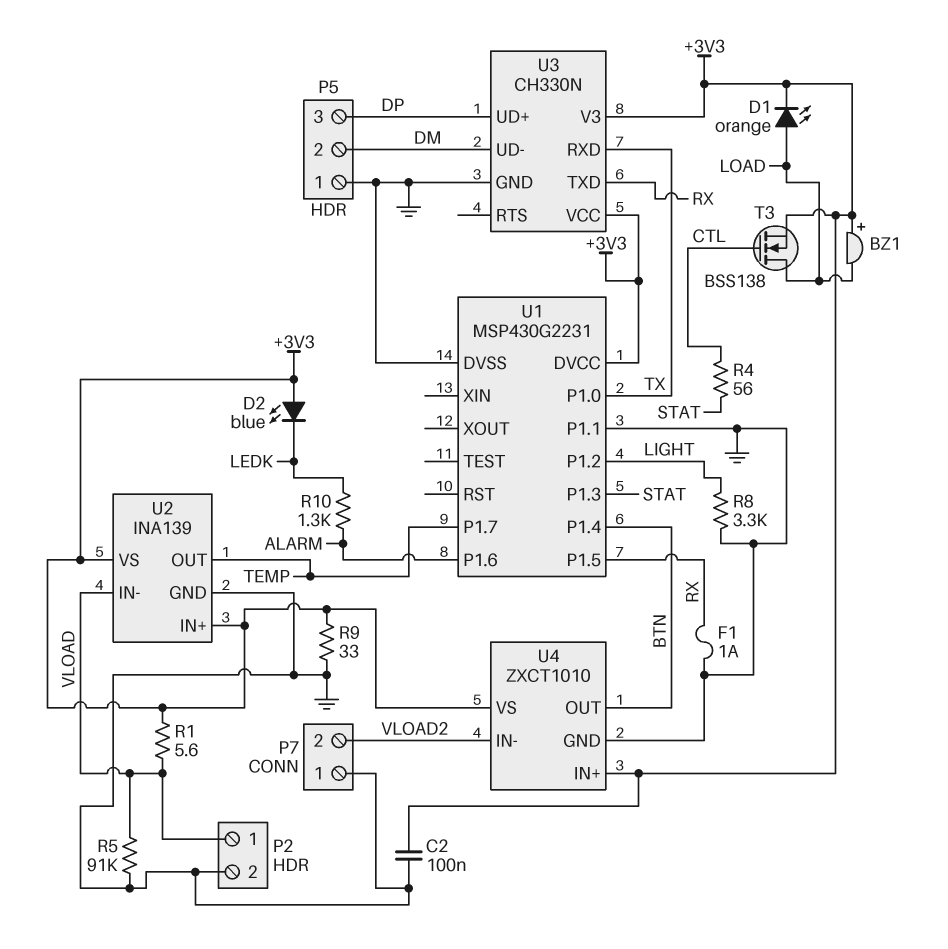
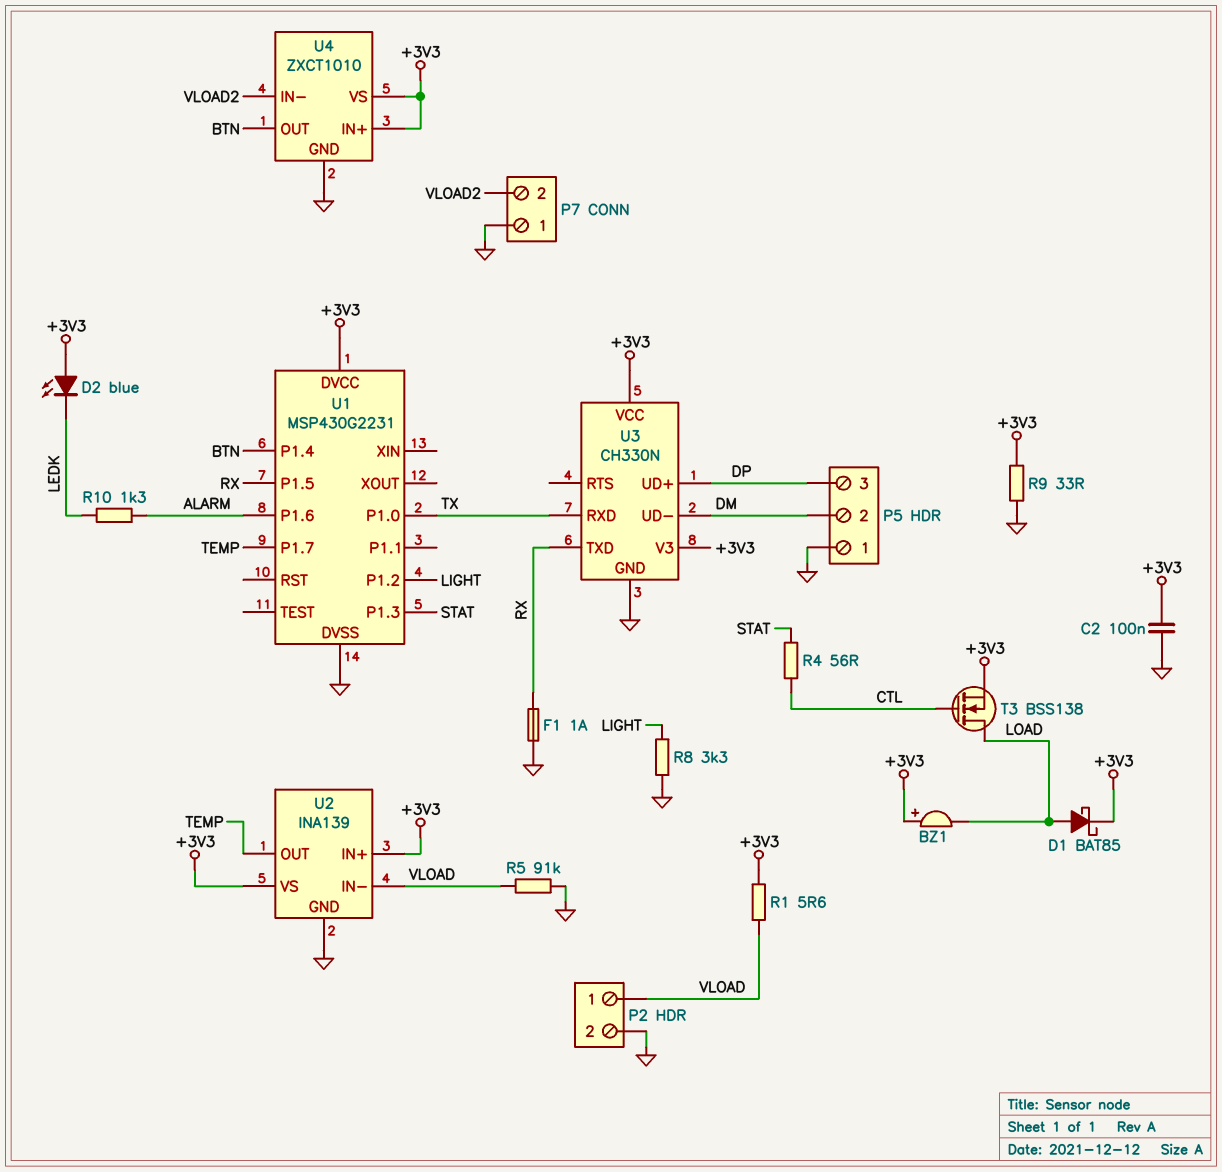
D1: LED orange (A LOAD, K +3V3) -> schottky BAT85 (A LOAD, K +3V3)
U1 pin P1.1: GND -> none

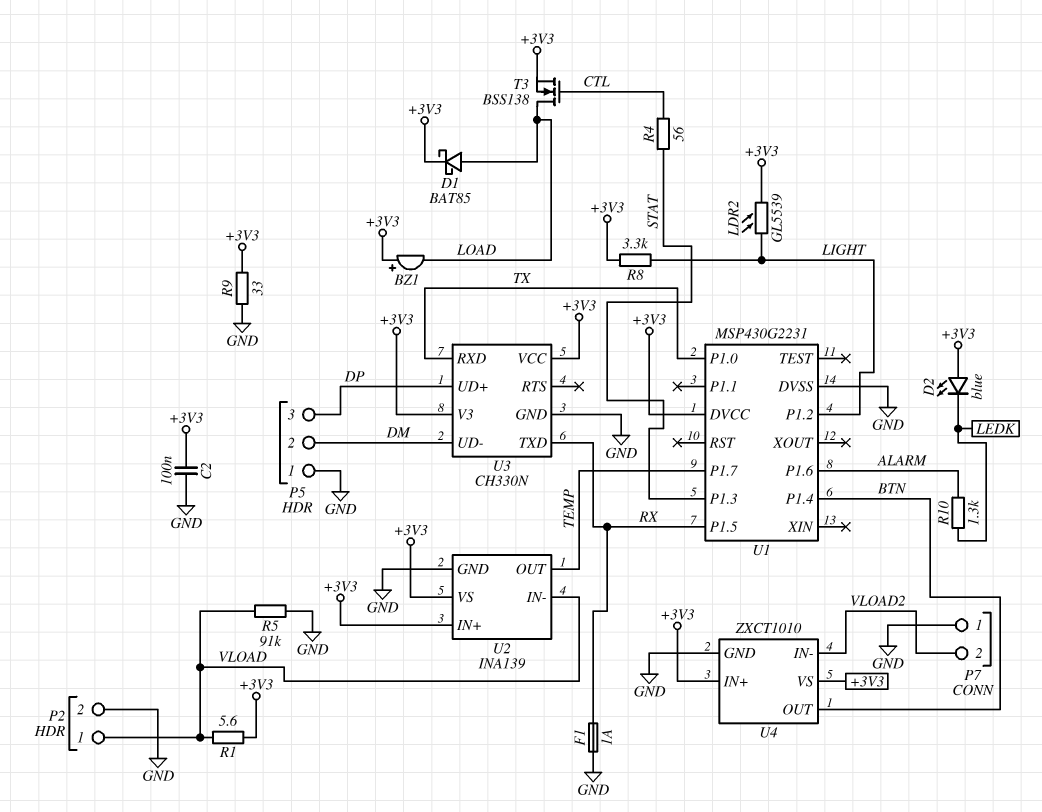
LDR2: none -> GL5539 (+3V3, LIGHT)
R8: 3.3k (GND, LIGHT) -> 3.3k (+3V3, LIGHT)

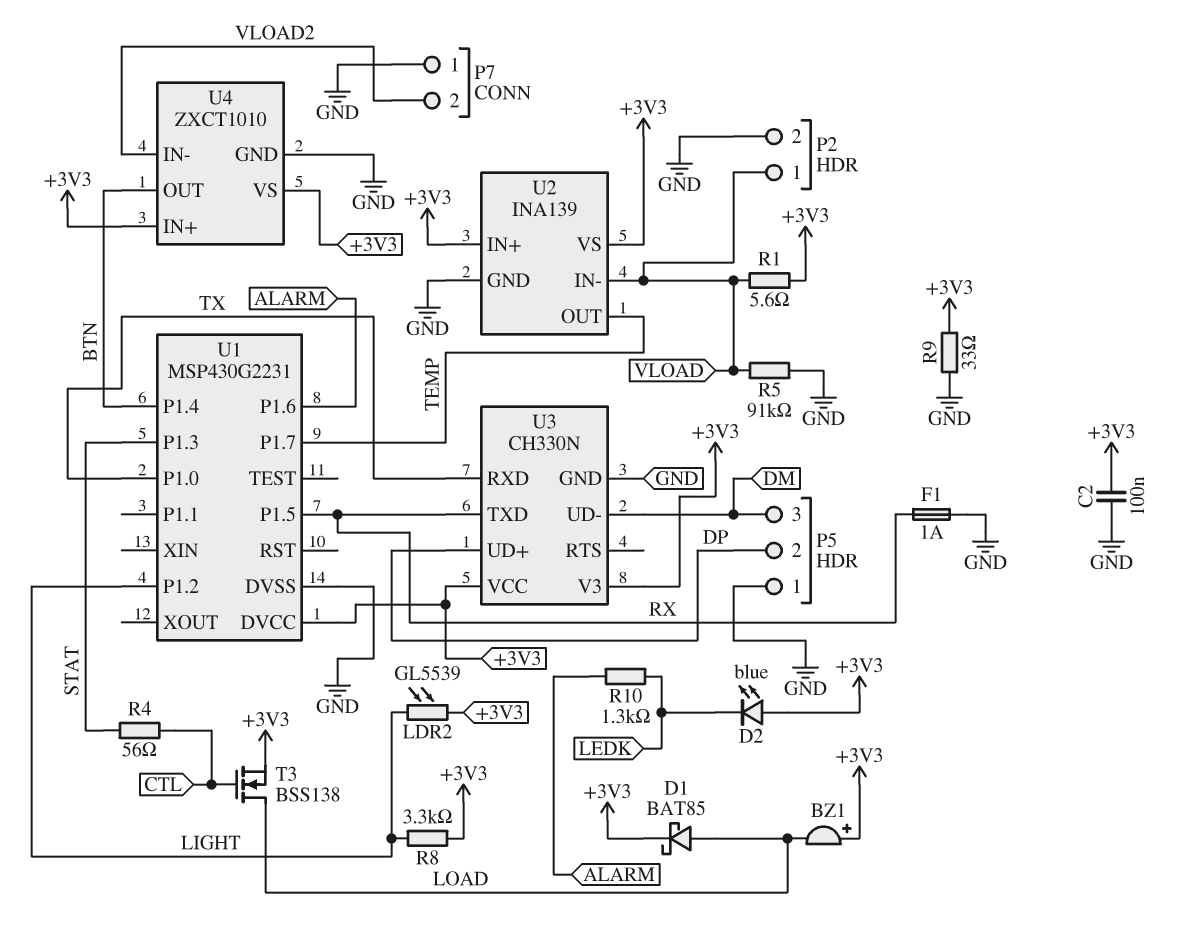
P5 pin 2: DM -> DP
P5 pin 3: DP -> DM

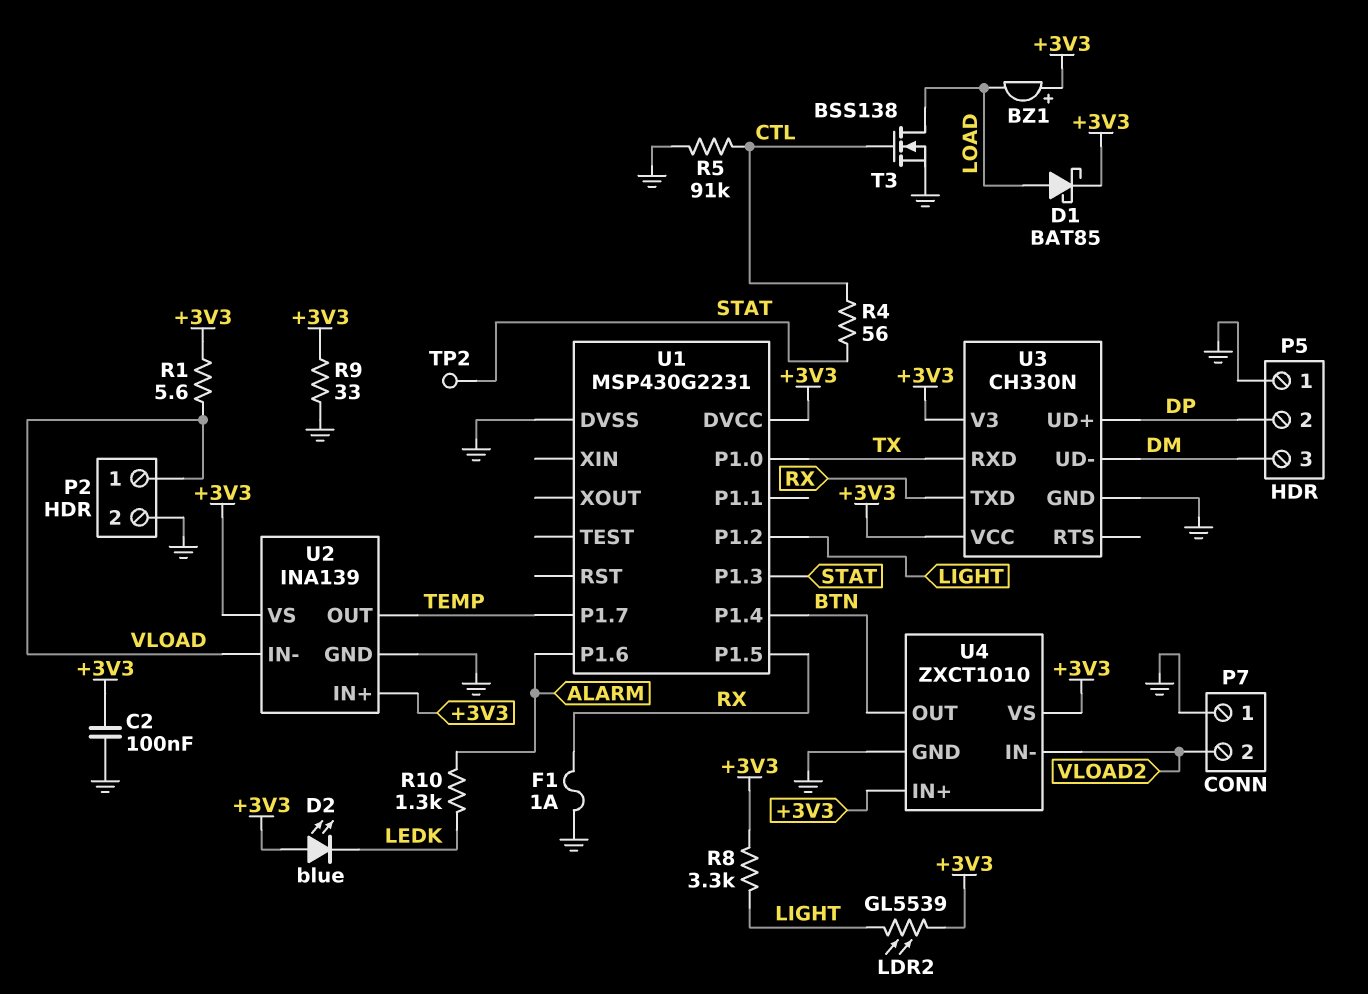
R5: 91k (GND, VLOAD) -> 91k (CTL, GND)
T3: NMOS BSS138 (G CTL, D LOAD, S +3V3) -> NMOS BSS138 (G CTL, D LOAD, S GND)
TP2: none -> test point (STAT)

